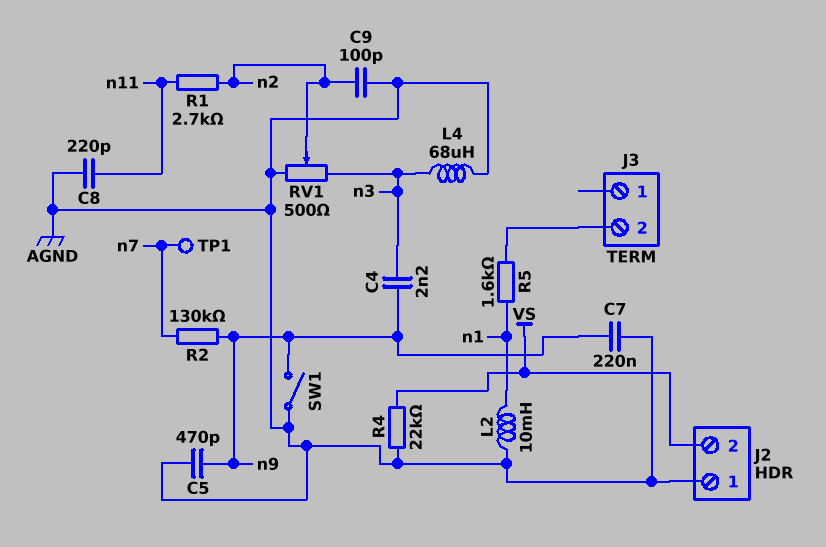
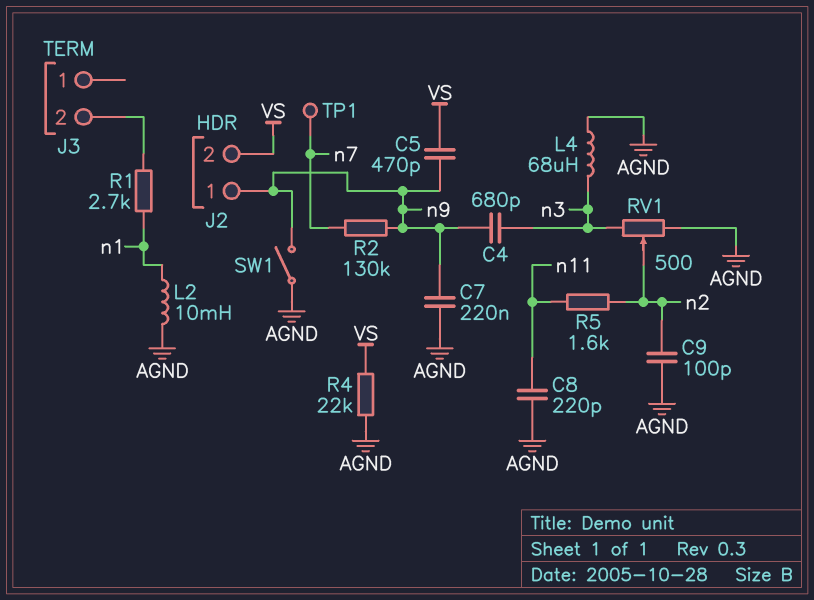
C4: 2.2nF (n3, n9) -> 680pF (n3, n9)
C5: 470pF (AGND, n9) -> 470pF (VS, n9)
J2 pin 1: AGND -> n9
R1: 2.7k (n2, n11) -> 2.7k (J3/2, n1)
R5: 1.6k (J3/2, n1) -> 1.6k (n2, n11)

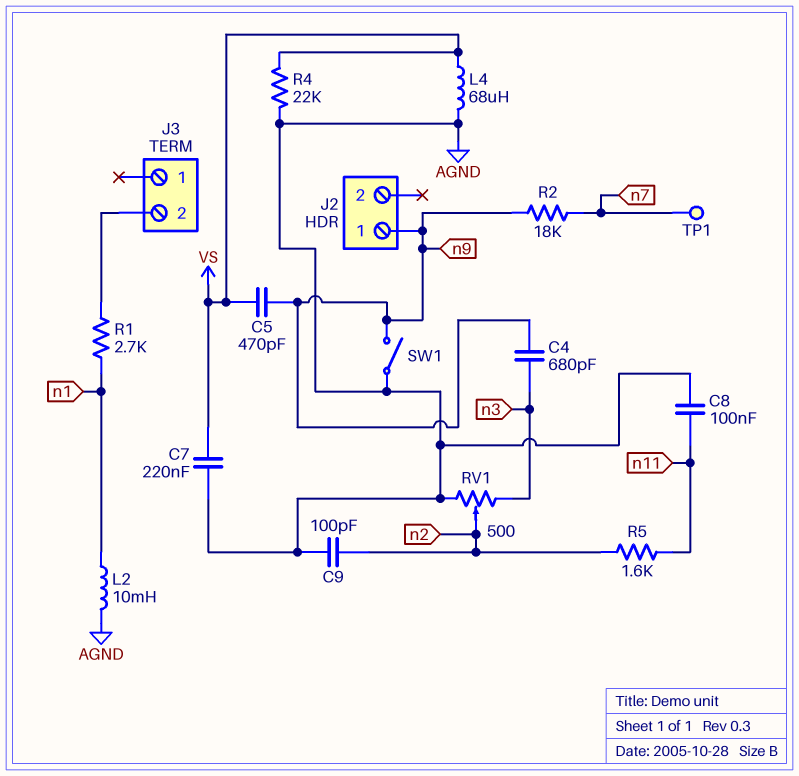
C7: 220nF (AGND, n9) -> 220nF (AGND, VS)
C8: 220pF (AGND, n11) -> 100nF (AGND, n11)
J2 pin 2: VS -> none
L4: 68uH (AGND, n3) -> 68uH (AGND, VS)
R2: 130k (n7, n9) -> 18k (n7, n9)

